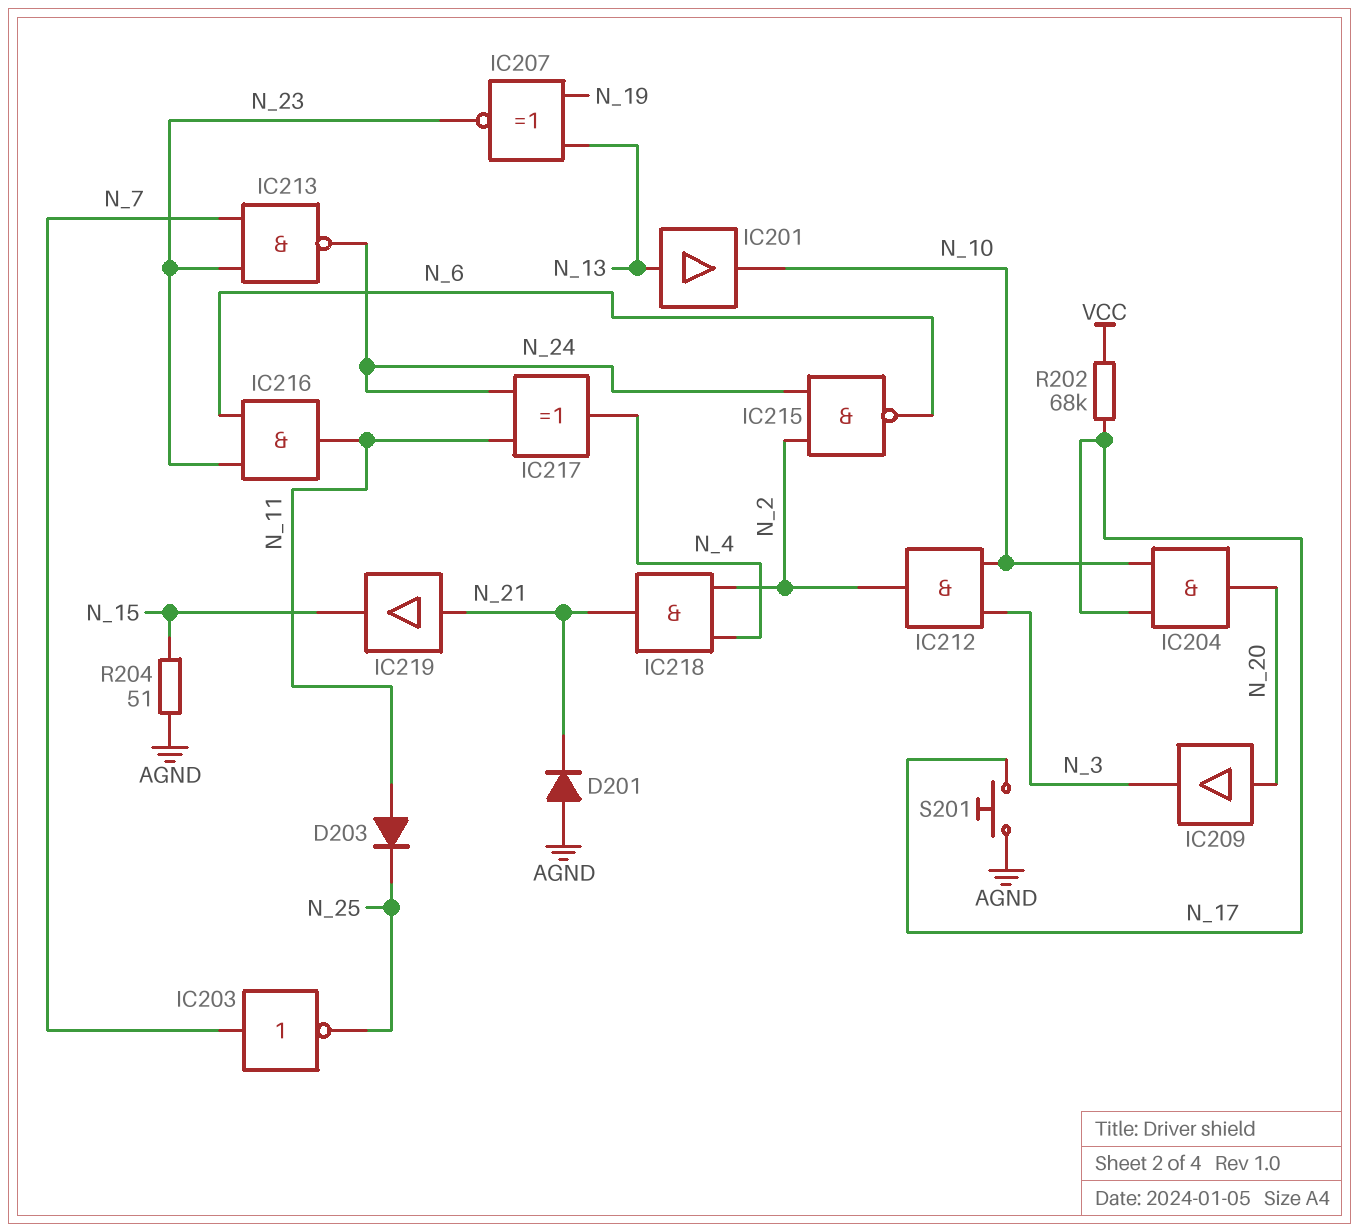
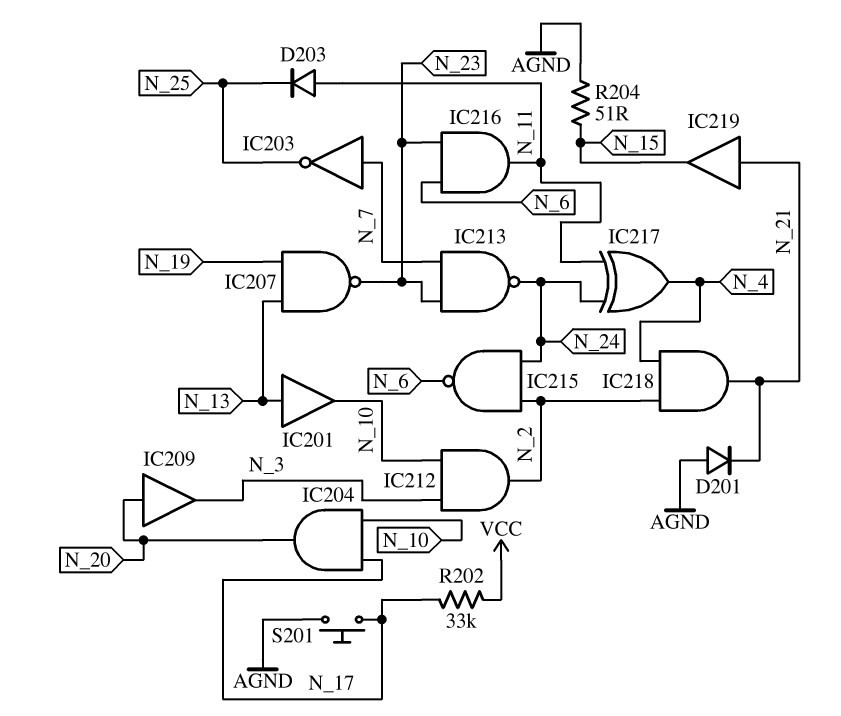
IC207: XNOR (in N_13, in N_19, out N_23) -> NAND (in N_13, in N_19, out N_23)
R202: 68k (N_17, VCC) -> 33k (N_17, VCC)

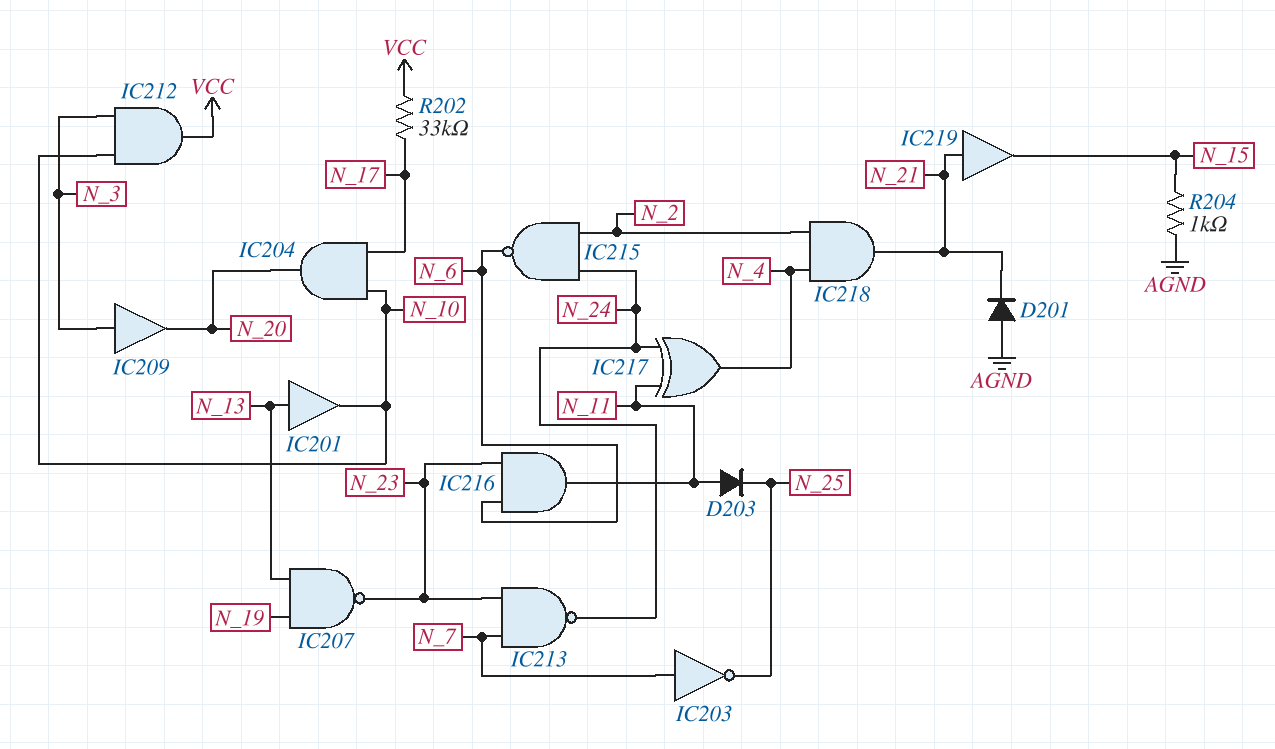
IC209: buffer (in N_20, out N_3) -> buffer (in N_3, out N_20)
IC212: AND (in N_3, in N_10, out N_2) -> AND (in N_3, in N_10, out VCC)
R204: 51 (AGND, N_15) -> 1k (AGND, N_15)
S201: button (AGND, N_17) -> none

